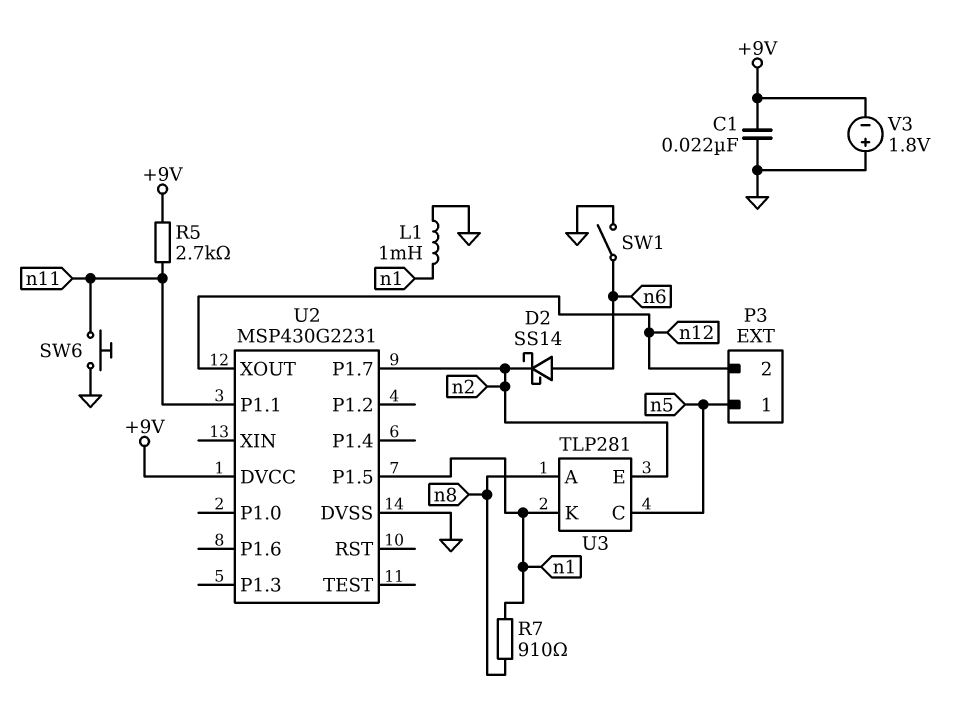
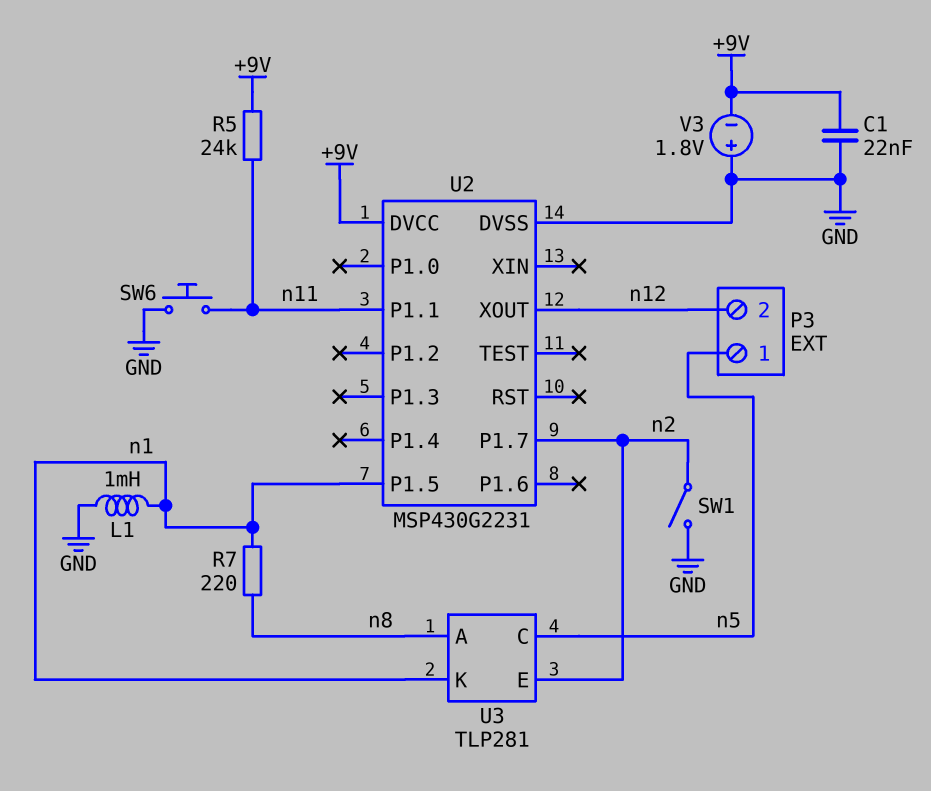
D2: schottky SS14 (A n6, K n2) -> none
R5: 2.7k (+9V, n11) -> 24k (+9V, n11)
R7: 910 (n1, n8) -> 220 (n1, n8)
SW1: switch (GND, n6) -> switch (GND, n2)

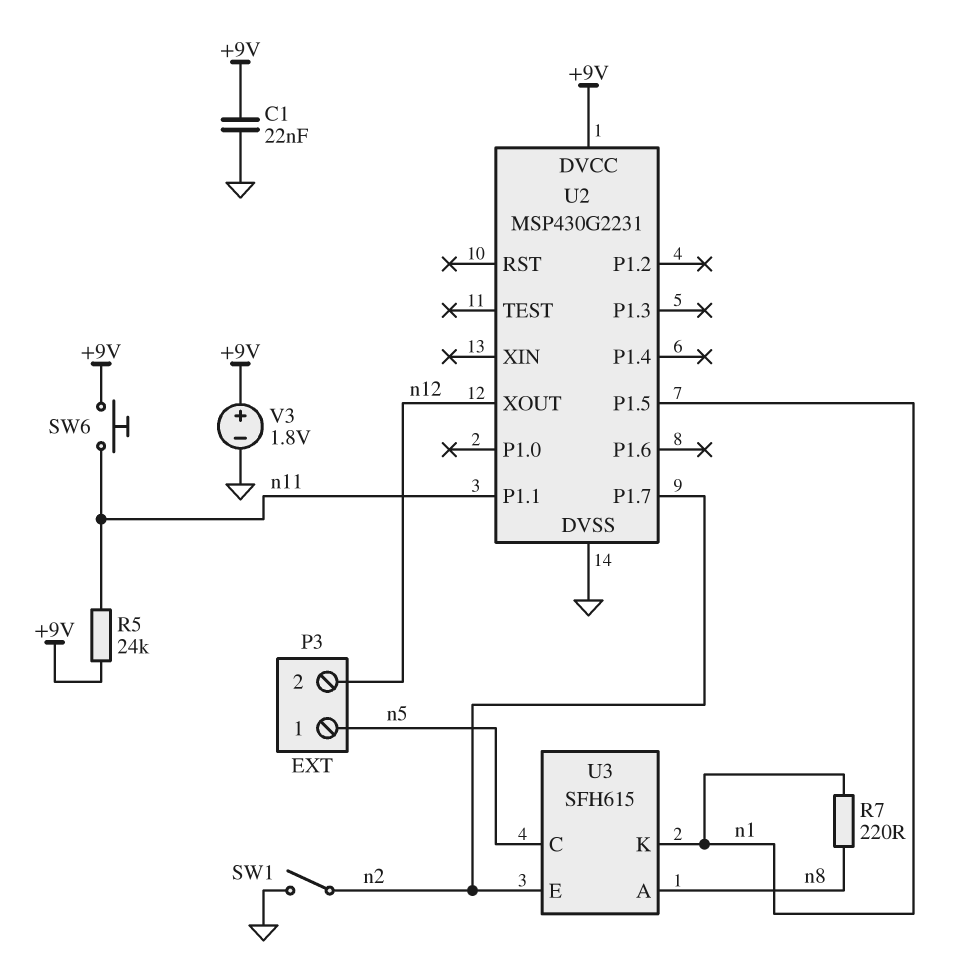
L1: 1mH (GND, n1) -> none
SW6: button (GND, n11) -> button (+9V, n11)
U3: TLP281 -> SFH615
V3: 1.8V (plus GND, minus +9V) -> 1.8V (plus +9V, minus GND)

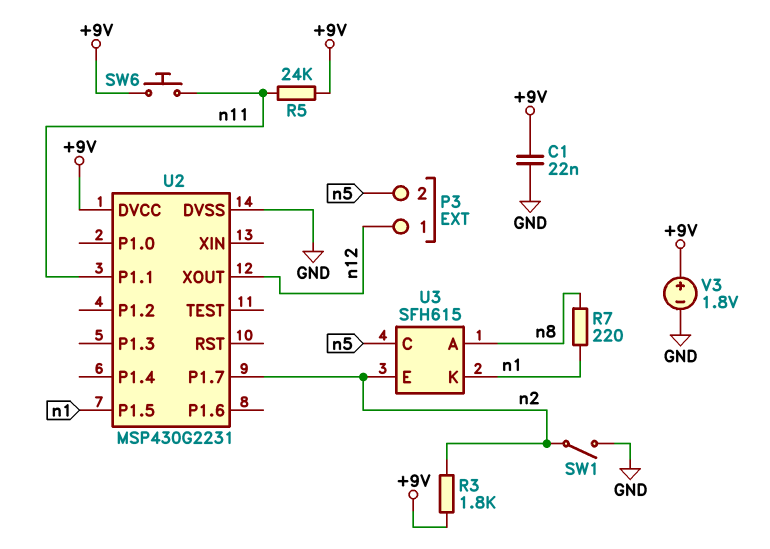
P3 pin 1: n5 -> n12
P3 pin 2: n12 -> n5
R3: none -> 1.8k (+9V, n2)

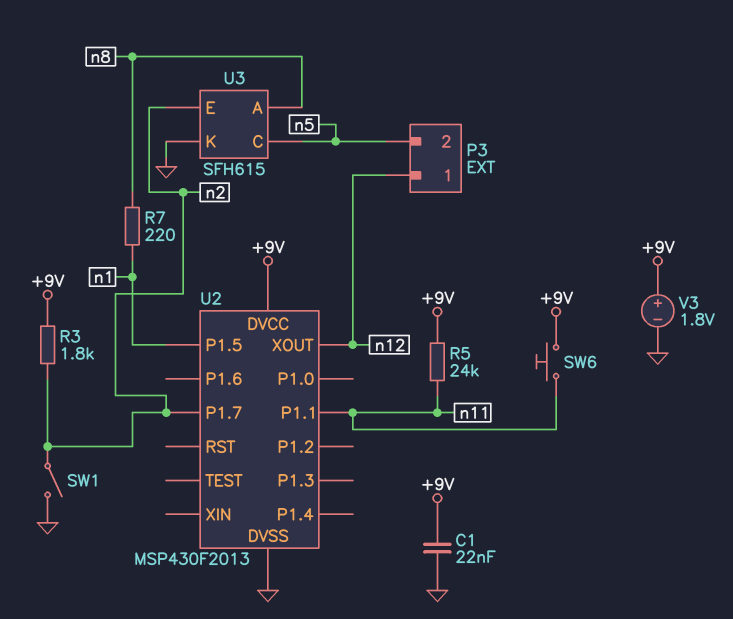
U2: MSP430G2231 -> MSP430F2013
U3 pin K: n1 -> GND

